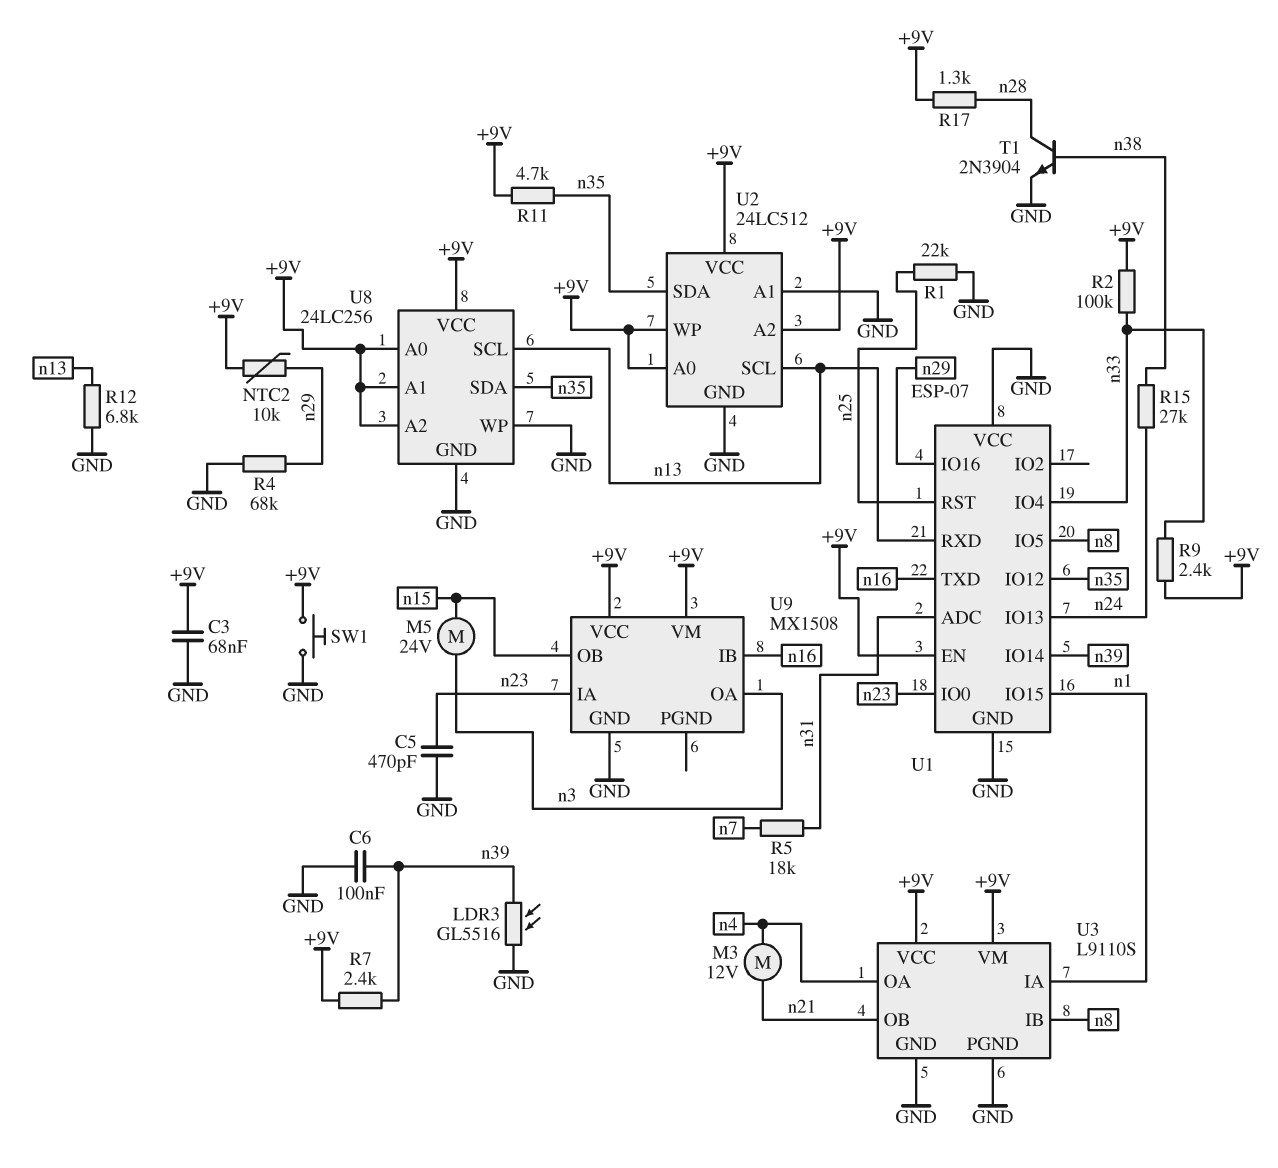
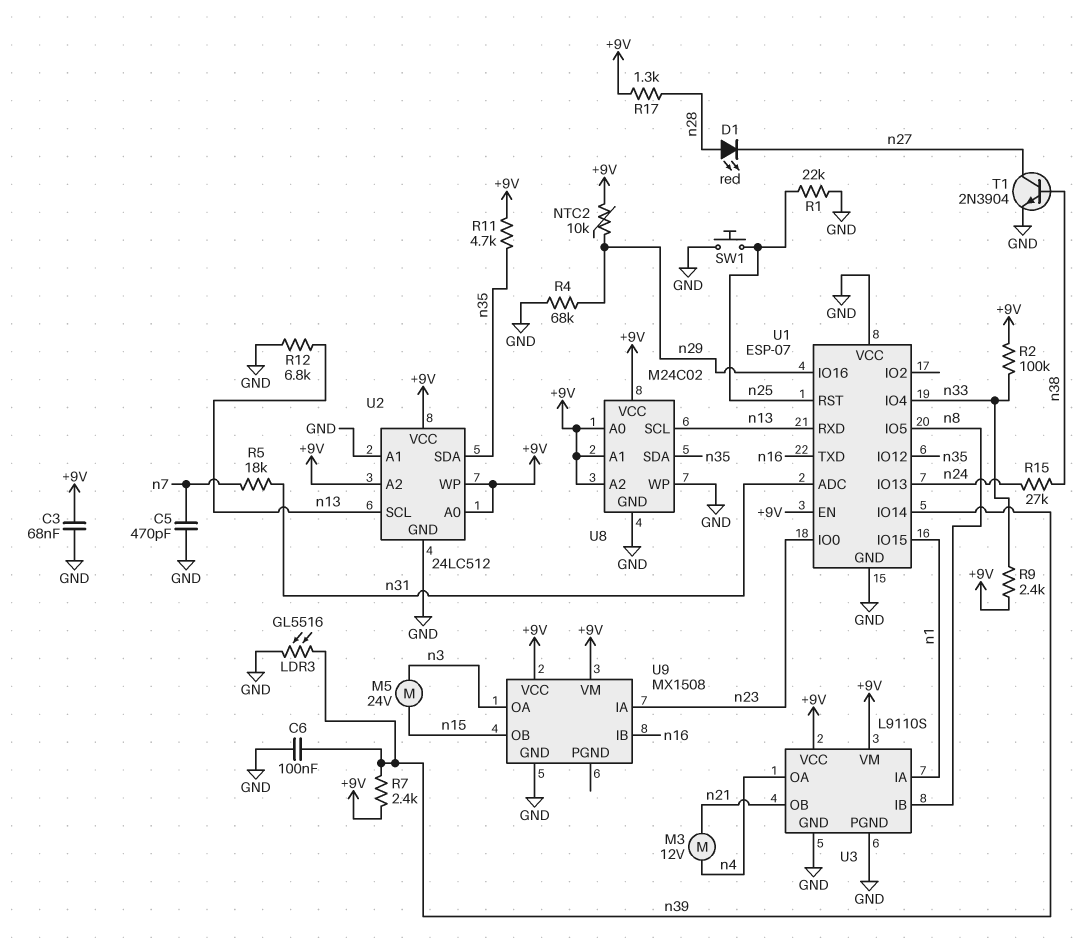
C5: 470pF (GND, n23) -> 470pF (GND, n7)
D1: none -> LED red (A n28, K n27)
SW1: button (+9V, GND) -> button (GND, n25)
T1: NPN 2N3904 (B n38, C n28, E GND) -> NPN 2N3904 (B n38, C n27, E GND)
U8: 24LC256 -> M24C02

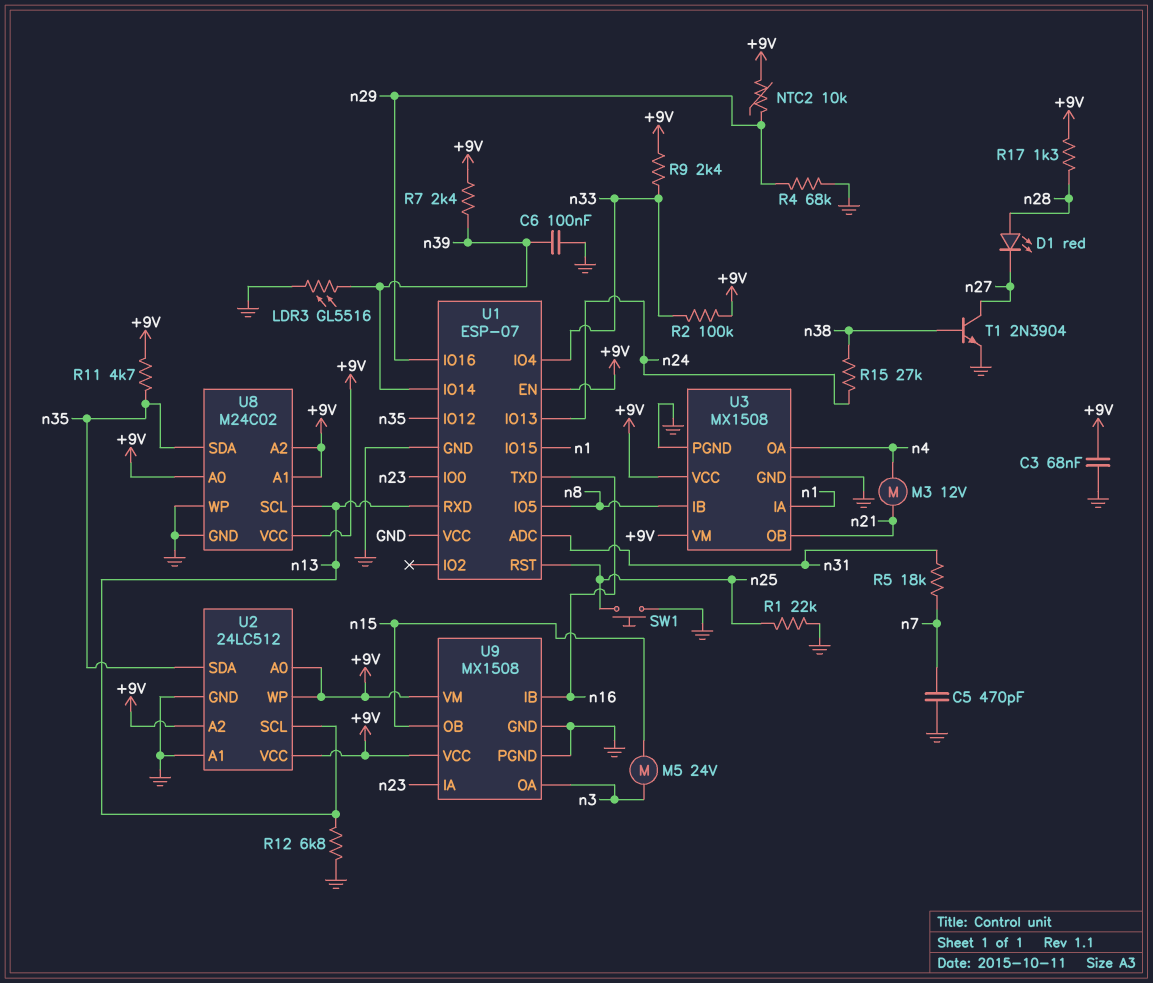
U3: L9110S -> MX1508
U9 pin PGND: none -> GND

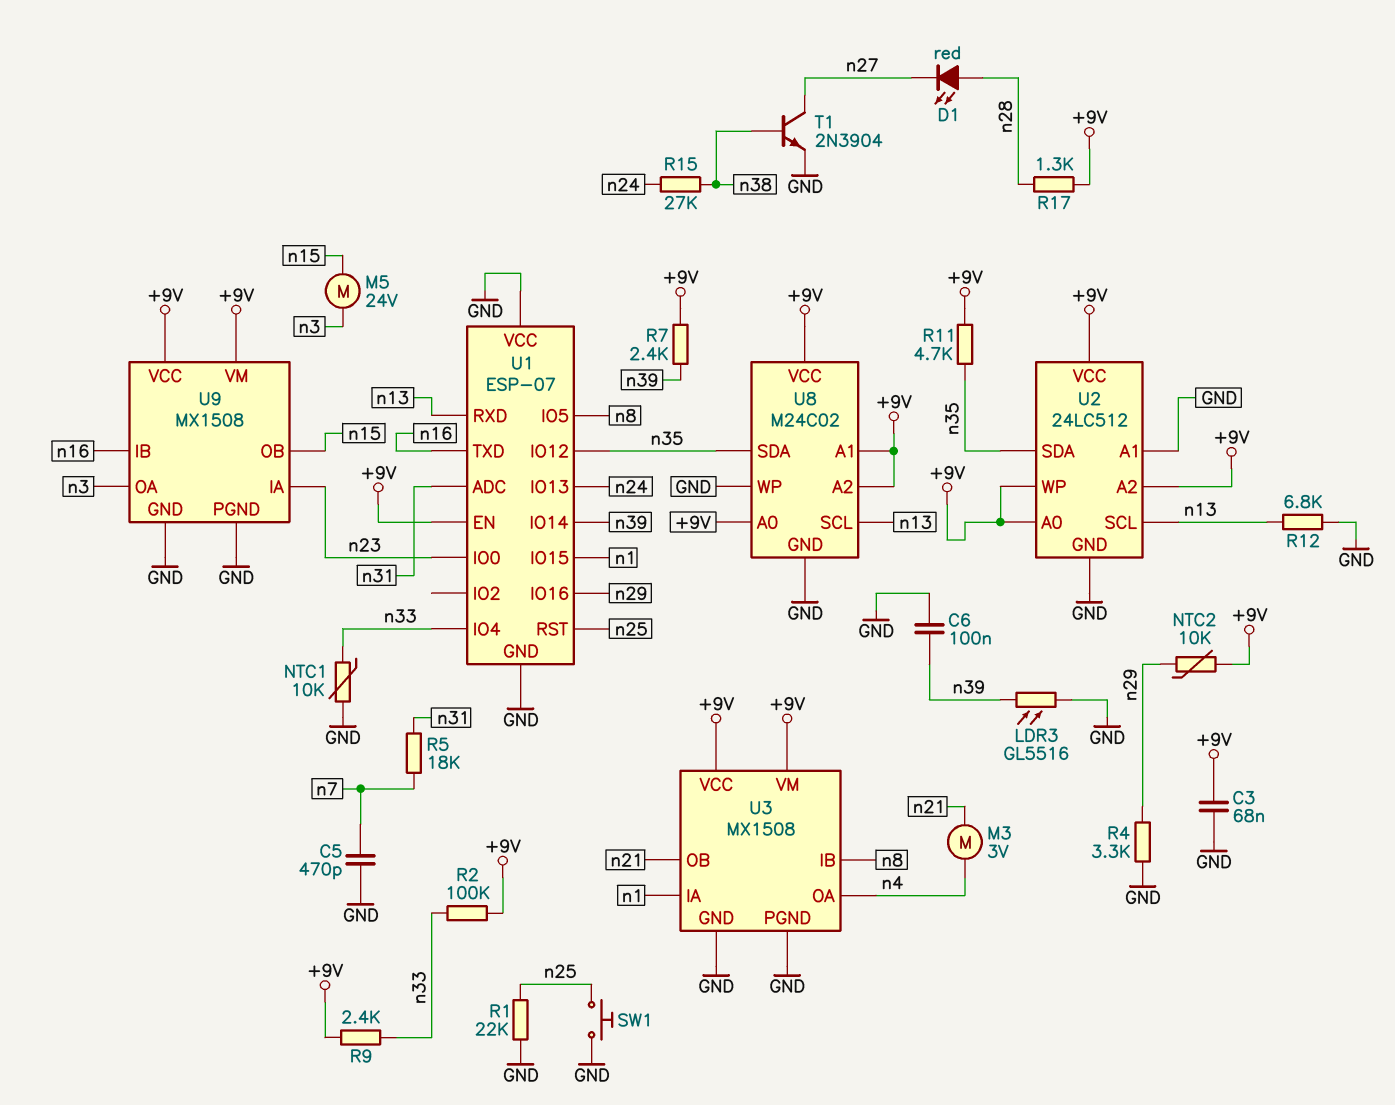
M3: motor 12V (n4, n21) -> motor 3V (n4, n21)
NTC1: none -> 10k (GND, n33)
R4: 68k (GND, n29) -> 3.3k (GND, n29)

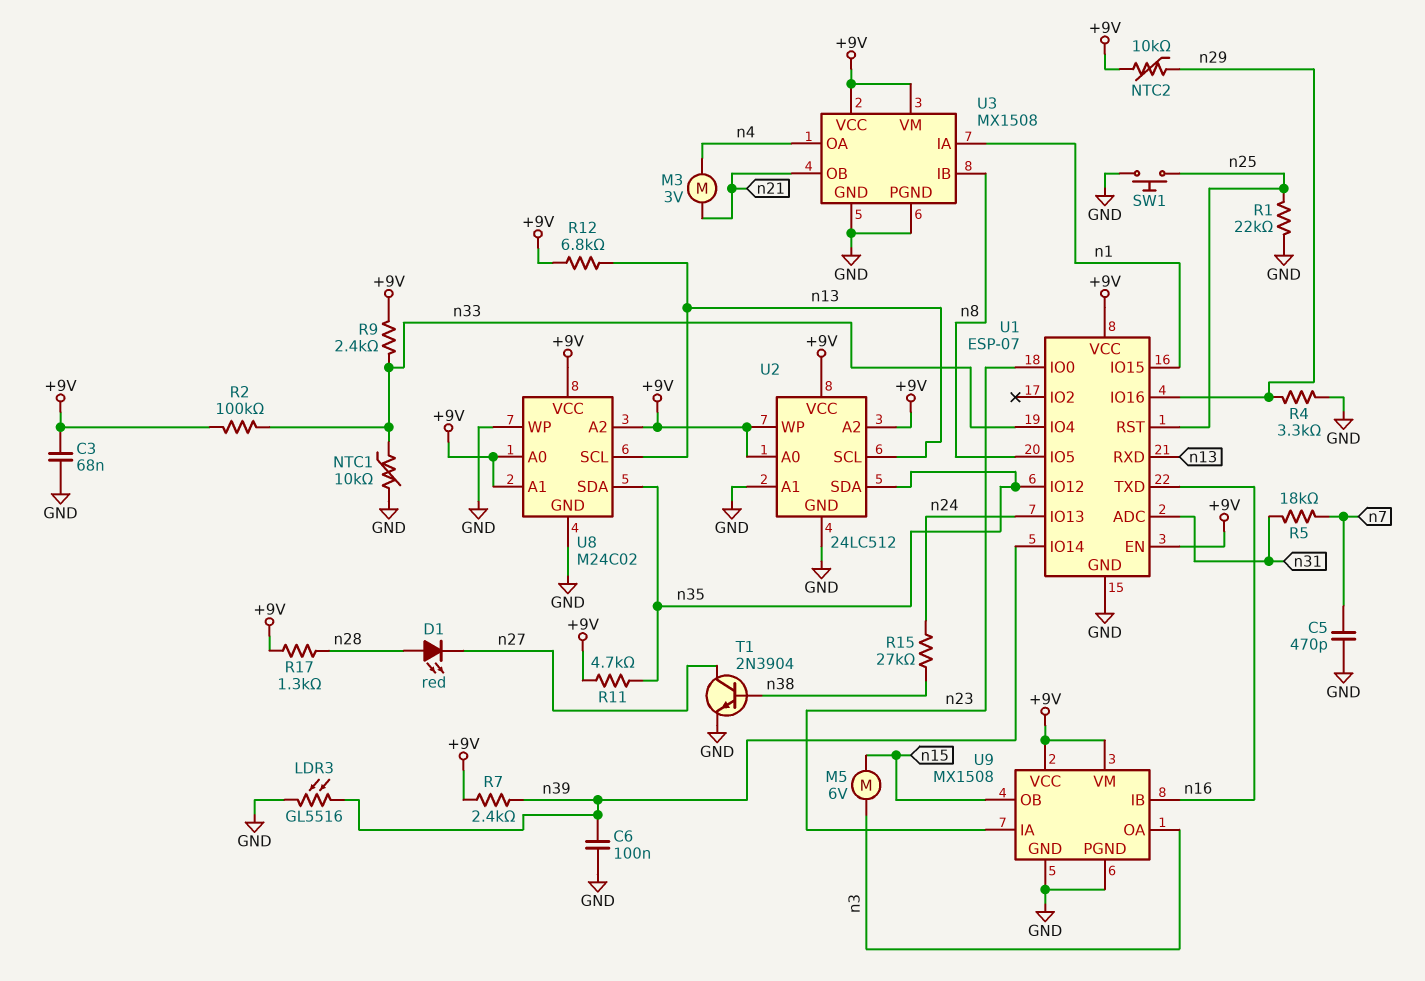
M5: motor 24V (n3, n15) -> motor 6V (n3, n15)
R12: 6.8k (GND, n13) -> 6.8k (+9V, n13)
U1 pin VCC: GND -> +9V

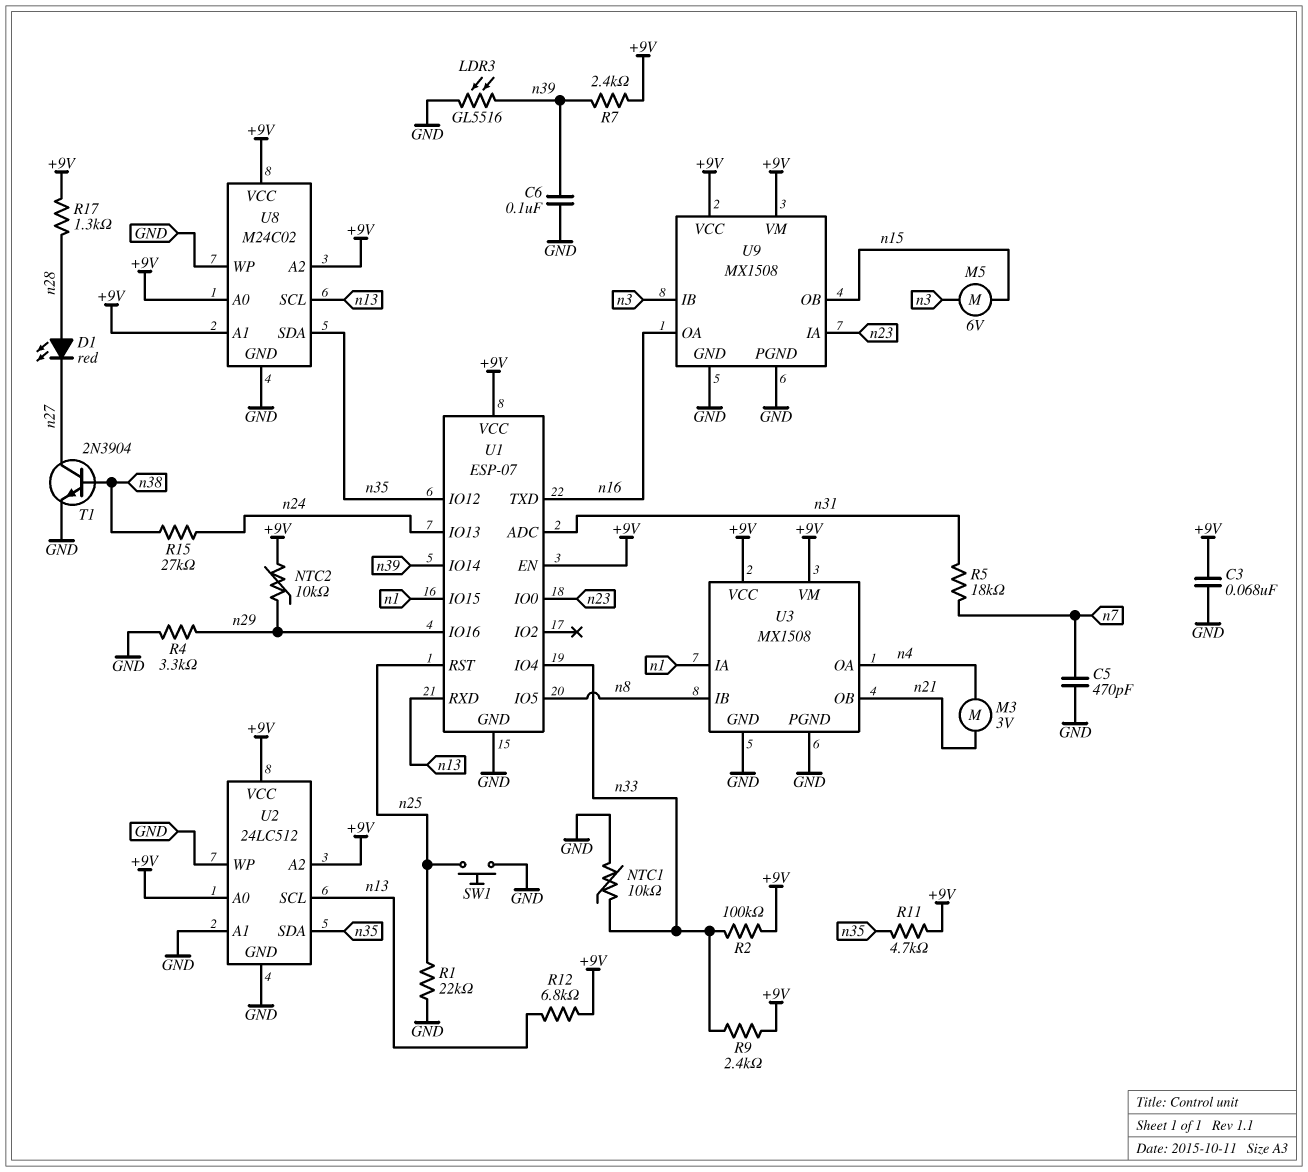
U2 pin WP: +9V -> GND
U9 pin IB: n16 -> n3
U9 pin OA: n3 -> n16

